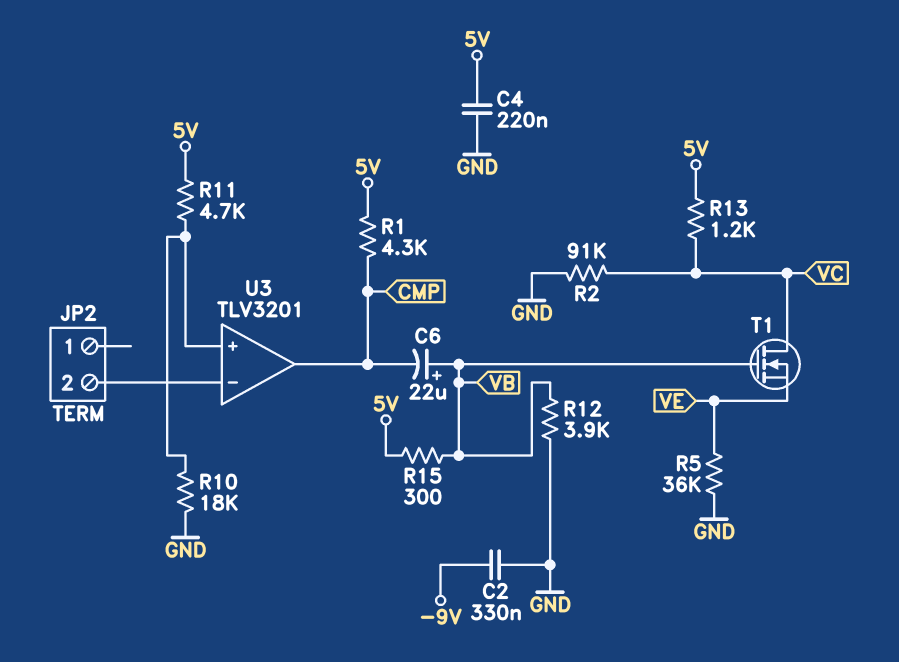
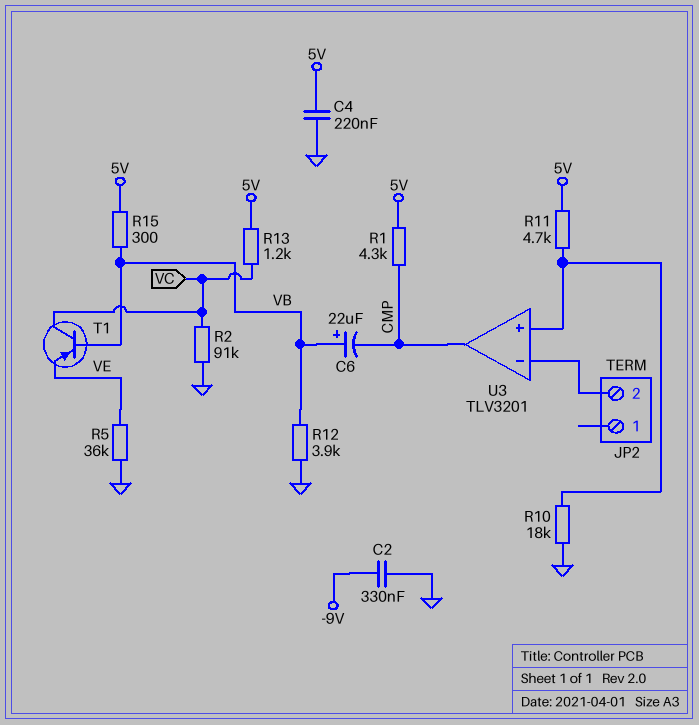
T1: NMOS (G VB, D VC, S VE) -> PNP (B VB, C VC, E VE)

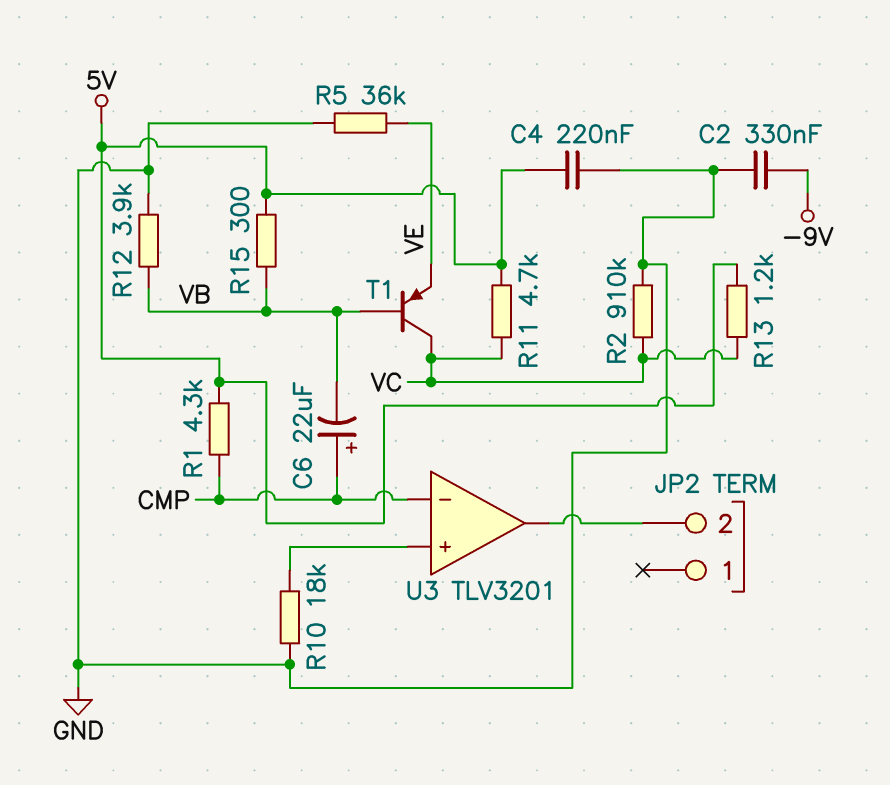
C6: 22uF (plus VB, minus CMP) -> 22uF (plus CMP, minus VB)
R2: 91k (GND, VC) -> 910k (GND, VC)
R11: 4.7k (5V, U3/in+) -> 4.7k (5V, VC)
U3 pin in-: JP2/2 -> CMP
U3 pin out: CMP -> JP2/2

